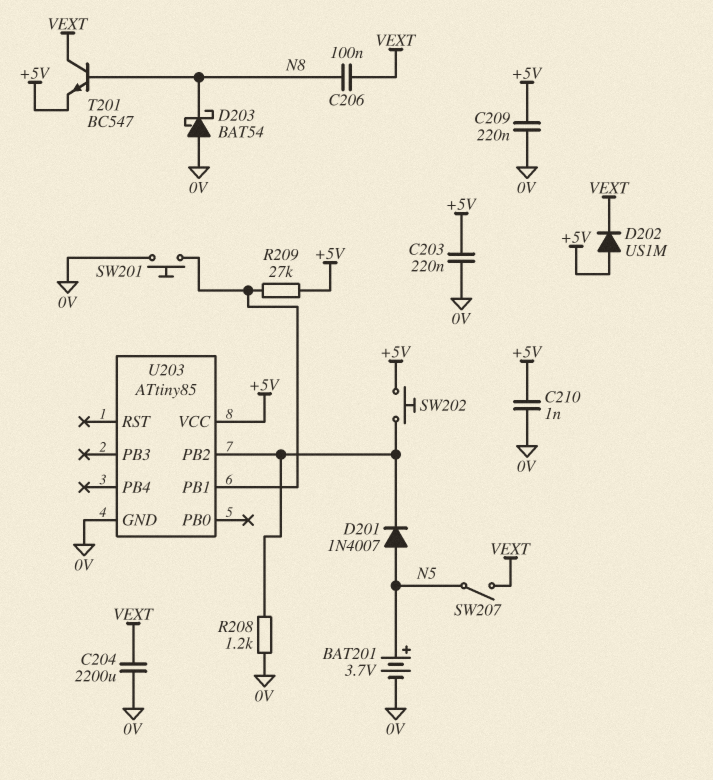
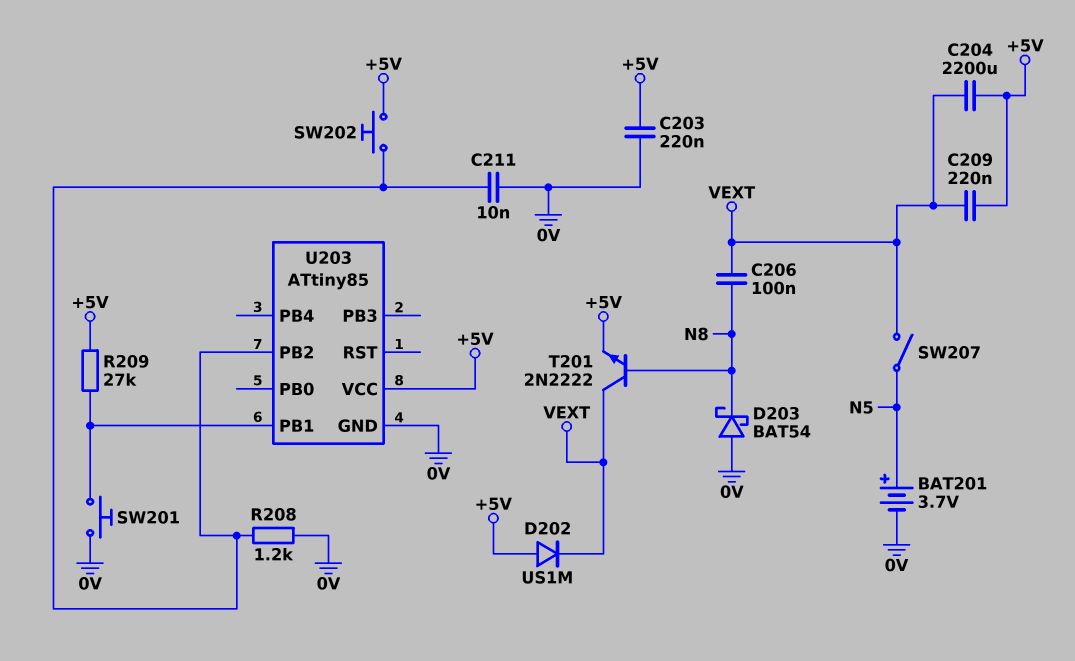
C204: 2200uF (0V, VEXT) -> 2200uF (+5V, VEXT)
C209: 220nF (+5V, 0V) -> 220nF (+5V, VEXT)
C210: 1nF (+5V, 0V) -> none
C211: none -> 10nF (0V, U203/PB2)
D201: diode 1N4007 (A N5, K U203/PB2) -> none
T201: NPN BC547 (B N8, C VEXT, E +5V) -> NPN 2N2222 (B N8, C VEXT, E +5V)

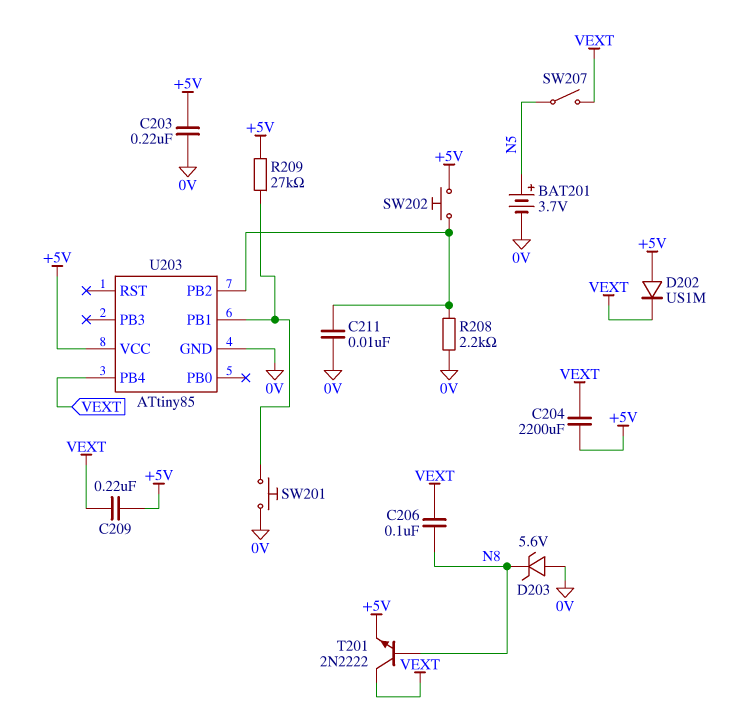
D203: schottky BAT54 (A 0V, K N8) -> zener 5.6V (A 0V, K N8)
R208: 1.2k (0V, U203/PB2) -> 2.2k (0V, U203/PB2)
U203 pin PB4: none -> VEXT

